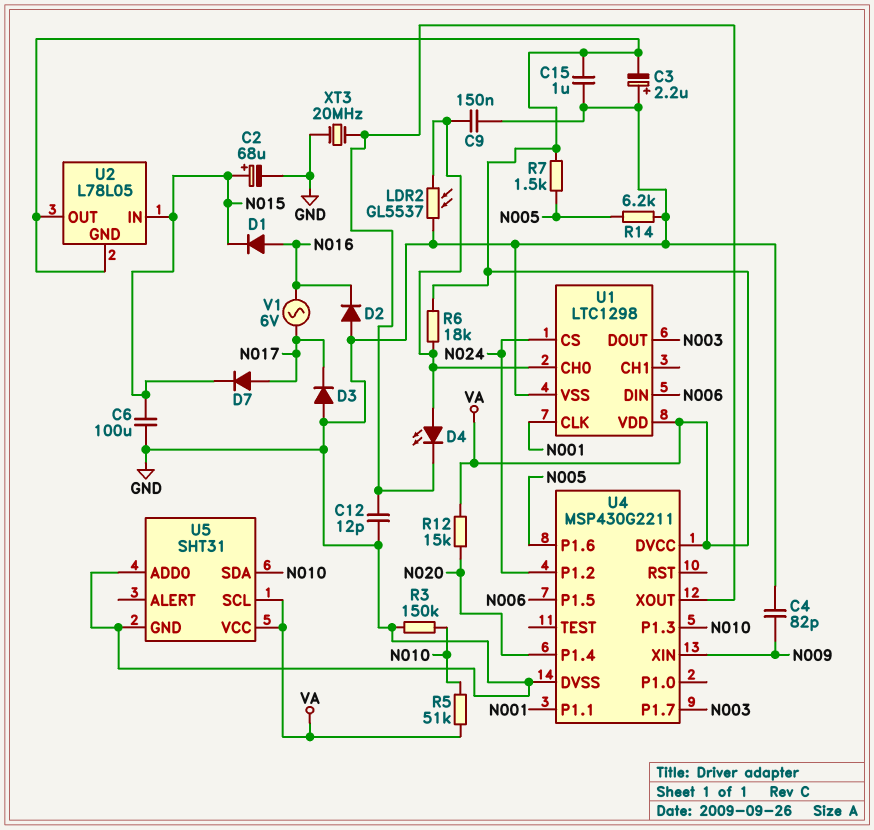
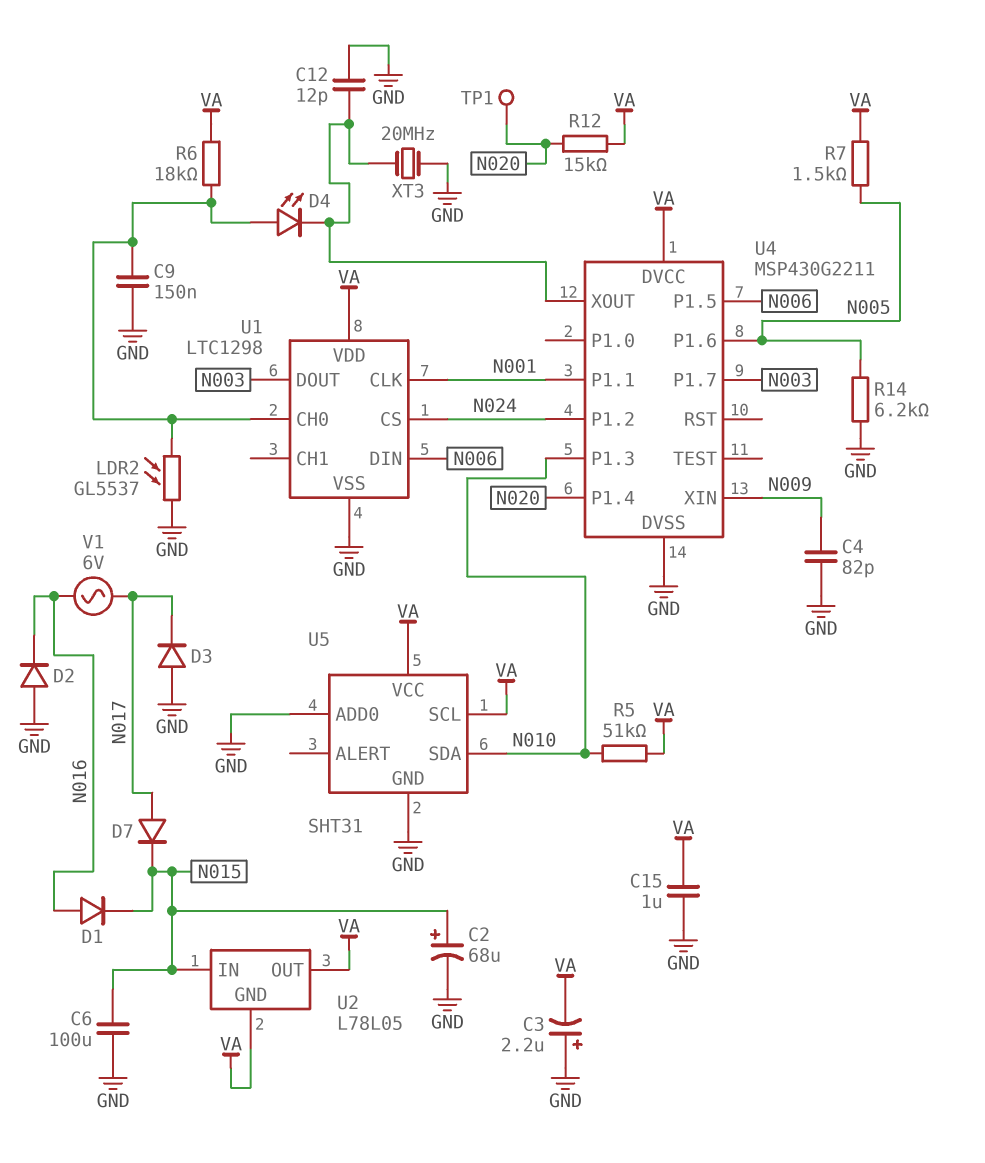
R3: 150k (GND, N010) -> none
TP1: none -> test point (N020)

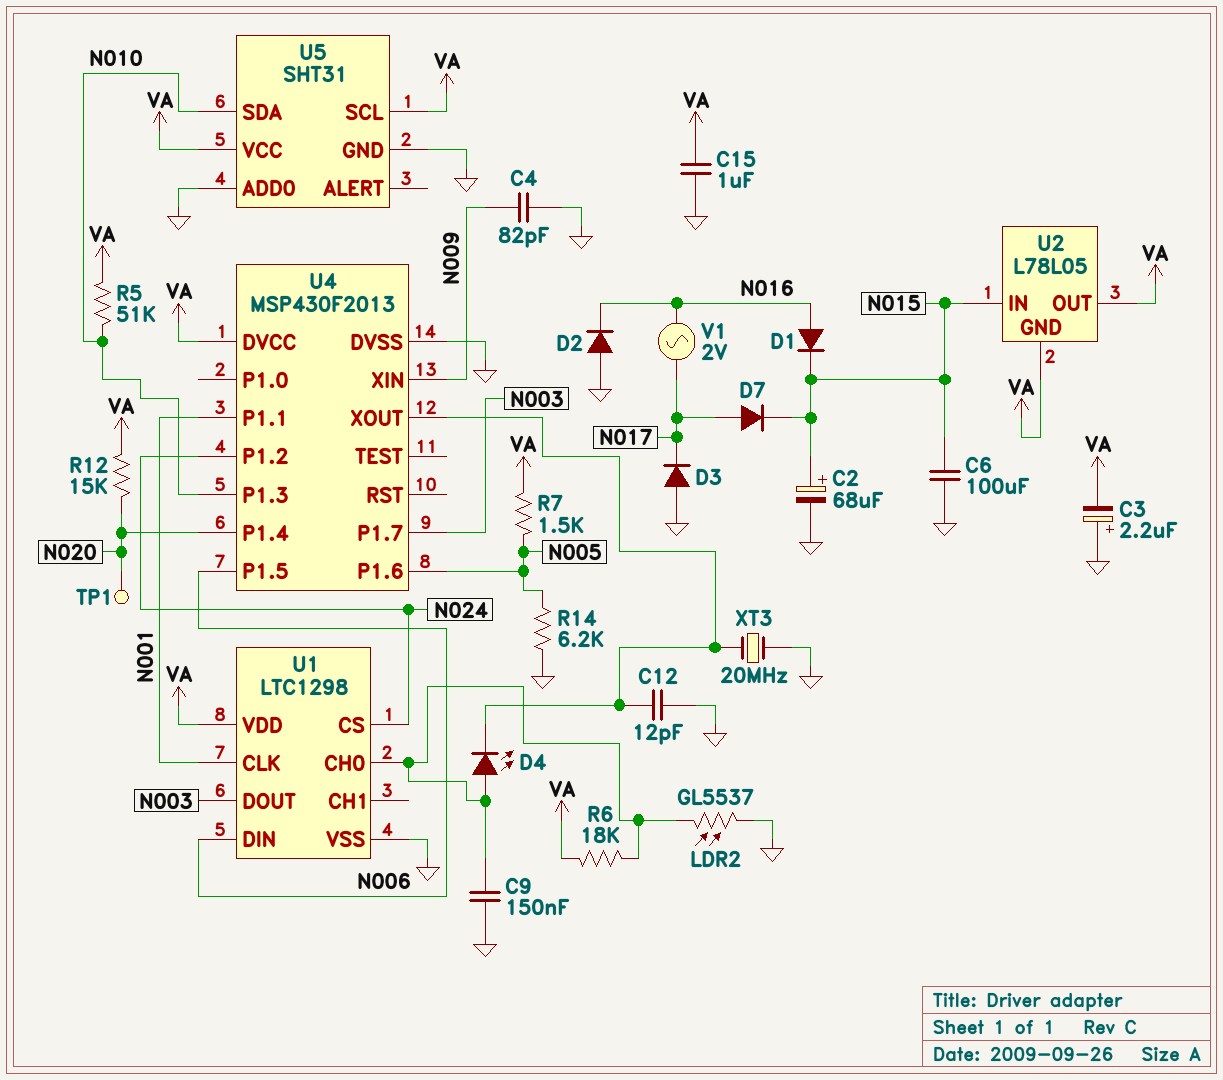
U4: MSP430G2211 -> MSP430F2013
V1: AC 6V (N016, N017) -> AC 2V (N016, N017)

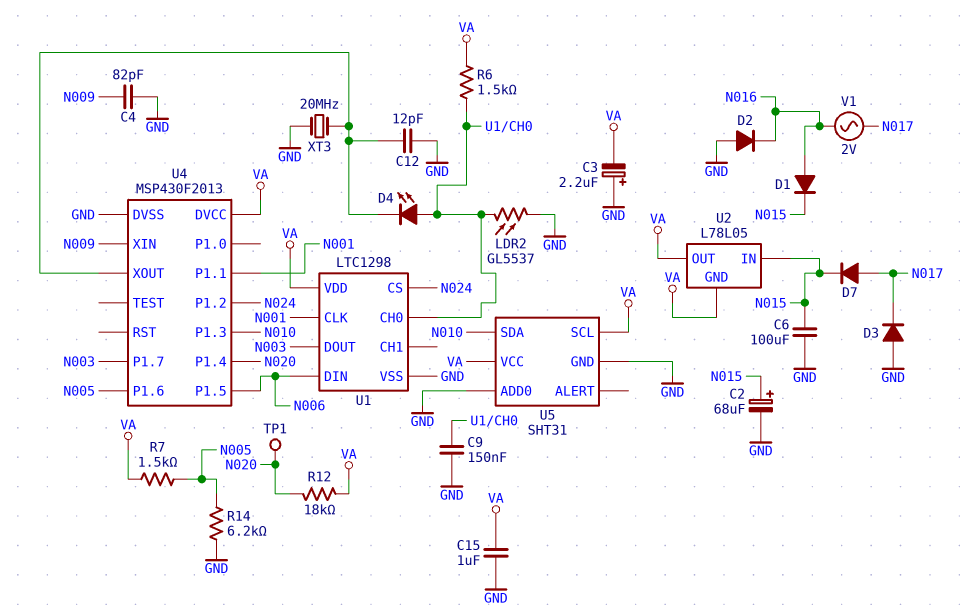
R5: 51k (N010, VA) -> none
R6: 18k (U1/CH0, VA) -> 1.5k (U1/CH0, VA)
R12: 15k (N020, VA) -> 18k (N020, VA)

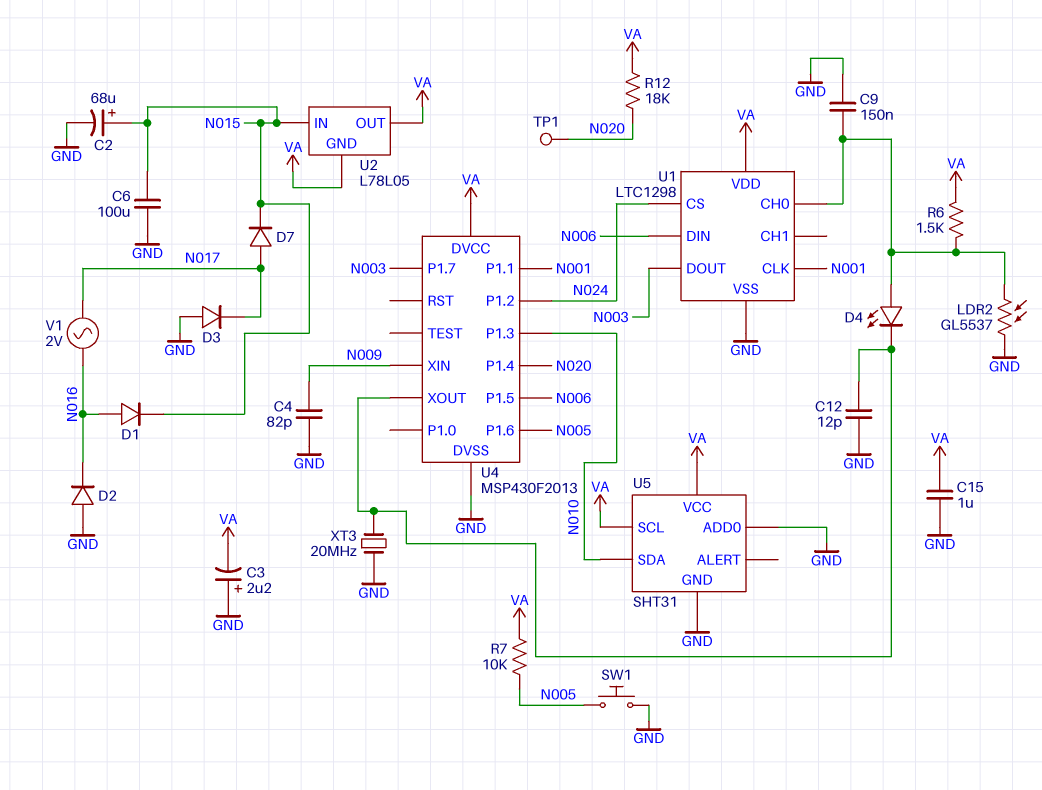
R7: 1.5k (N005, VA) -> 10k (N005, VA)
R14: 6.2k (GND, N005) -> none
SW1: none -> button (GND, N005)

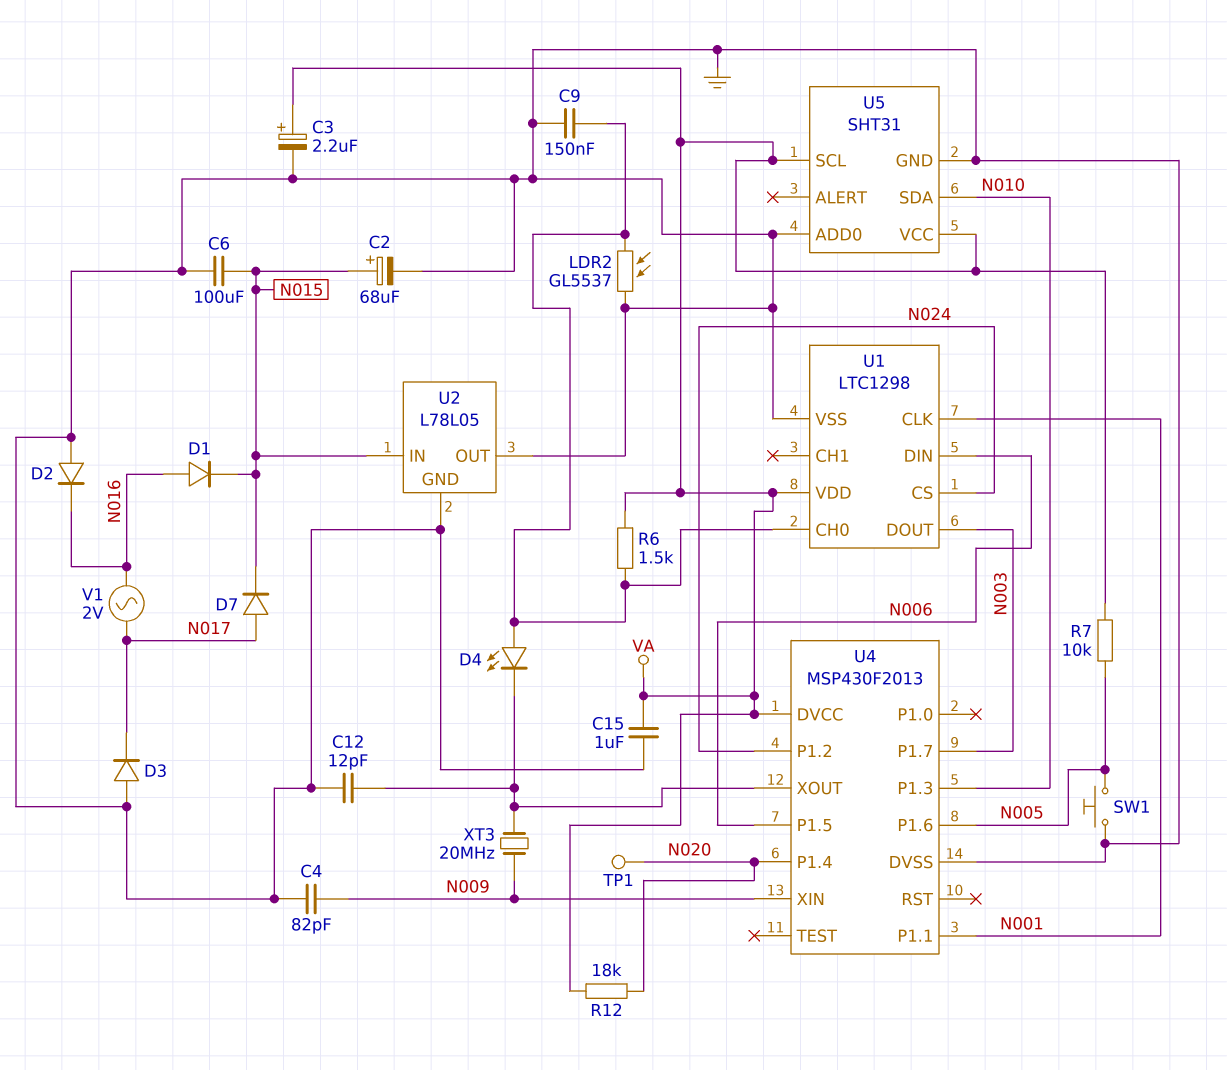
C3: 2.2uF (plus GND, minus VA) -> 2.2uF (plus VA, minus GND)
U2 pin GND: VA -> GND
U2 pin OUT: VA -> GND
XT3: 20MHz (GND, U4/XOUT) -> 20MHz (N009, U4/XOUT)

